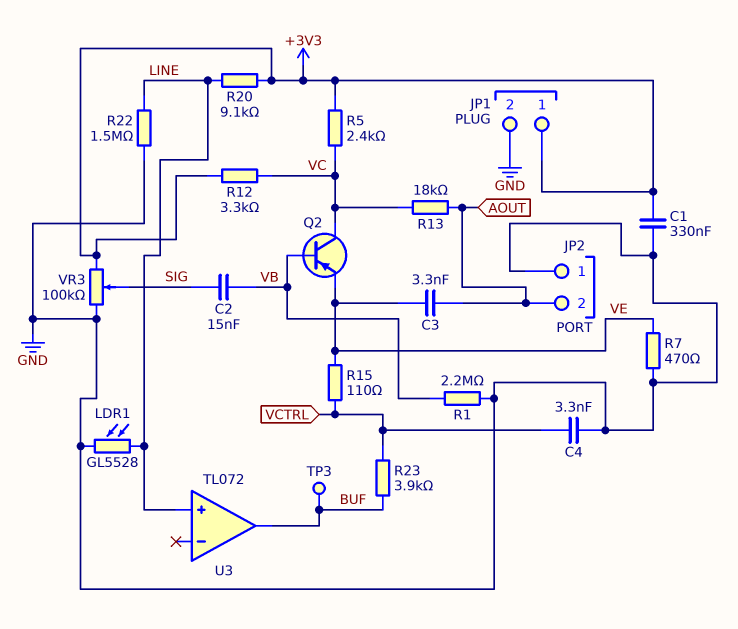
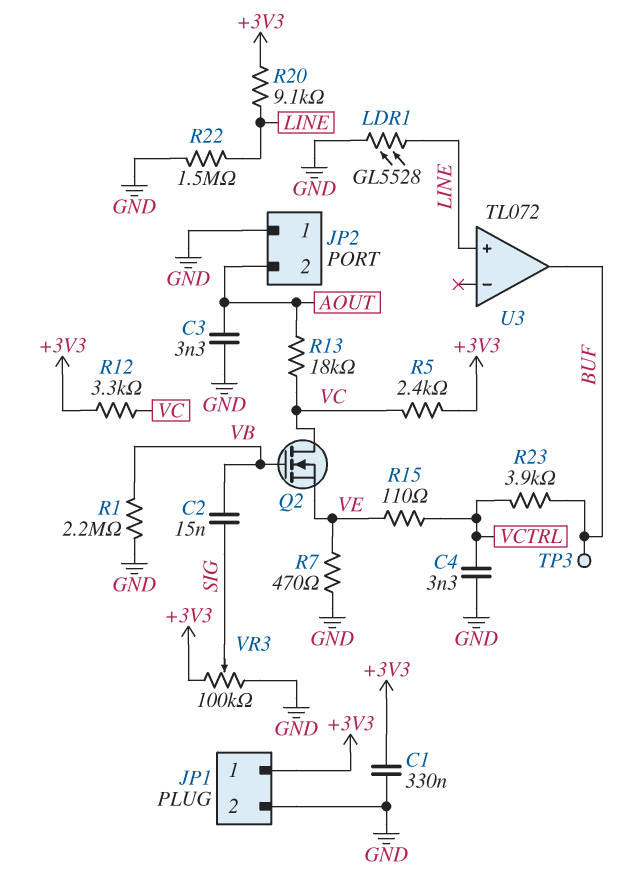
C3: 3.3nF (AOUT, VE) -> 3.3nF (AOUT, GND)
Q2: PNP (B VB, C VC, E VE) -> NMOS (G VB, D VC, S VE)

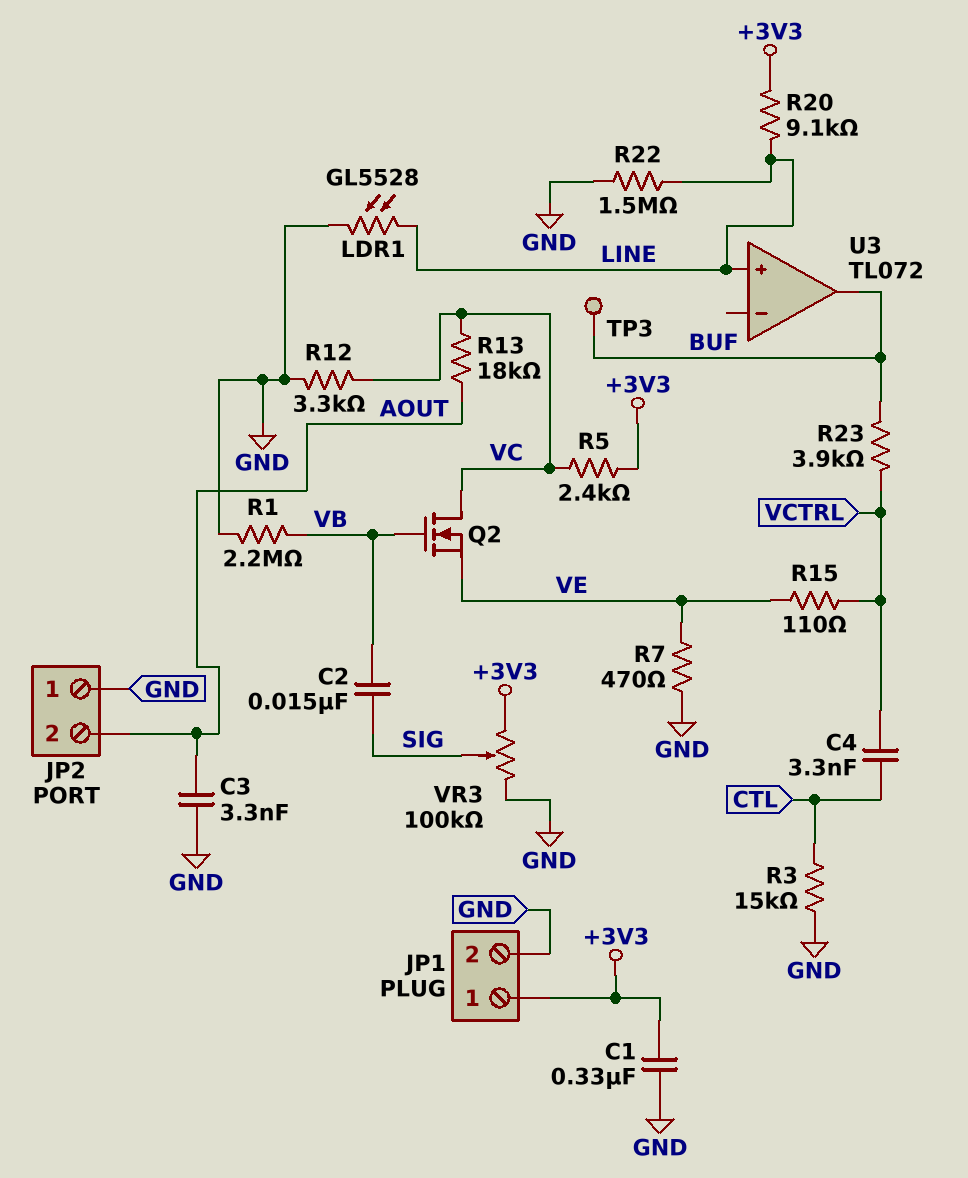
C4: 3.3nF (GND, VCTRL) -> 3.3nF (CTL, VCTRL)
R3: none -> 15k (CTL, GND)
R12: 3.3k (+3V3, VC) -> 3.3k (GND, VC)

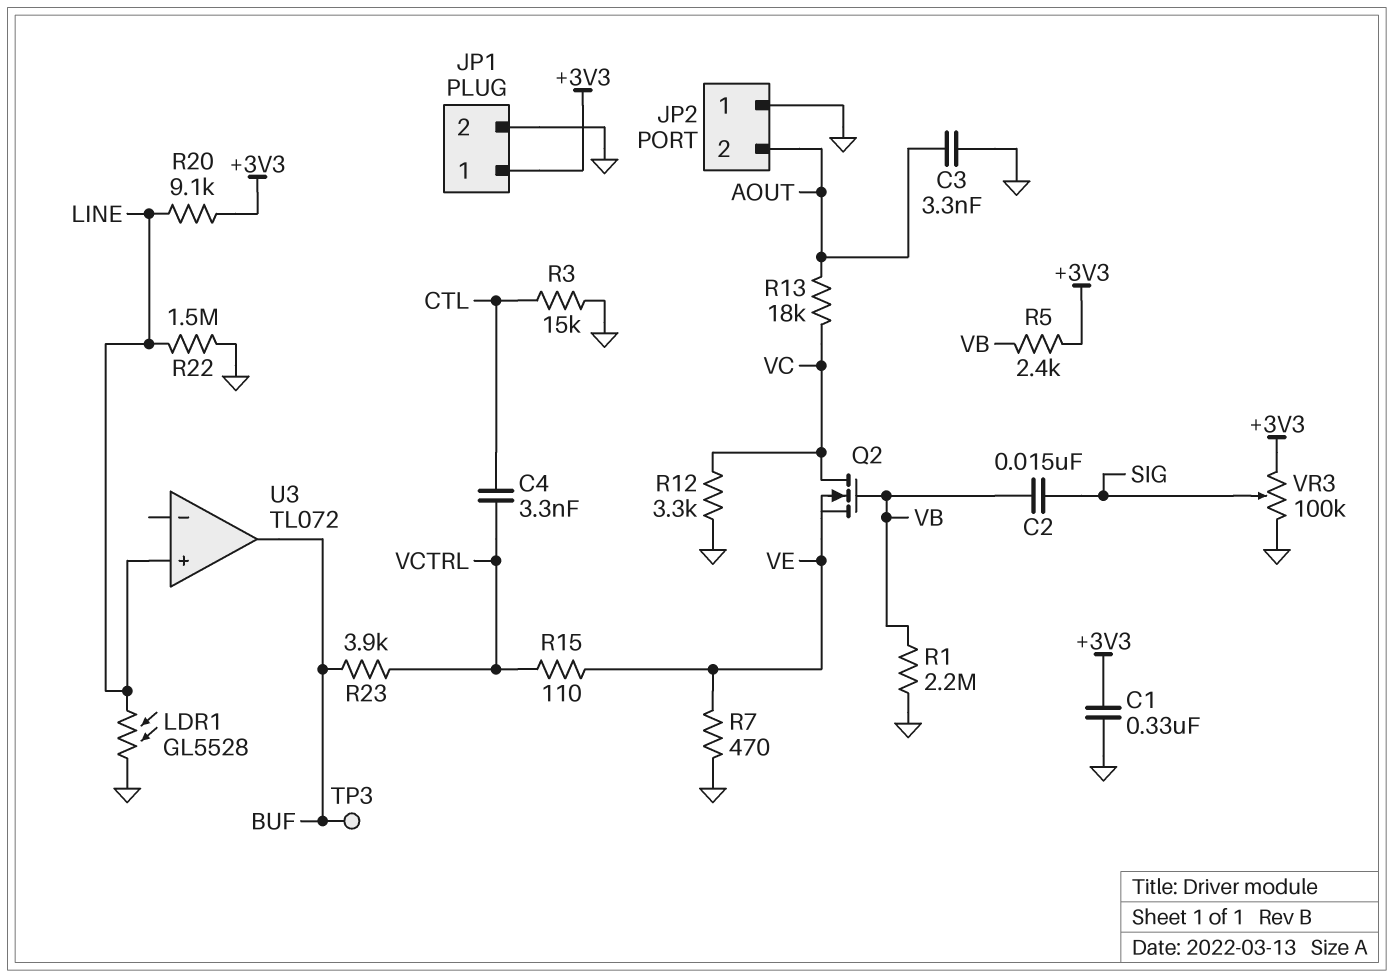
R5: 2.4k (+3V3, VC) -> 2.4k (+3V3, VB)

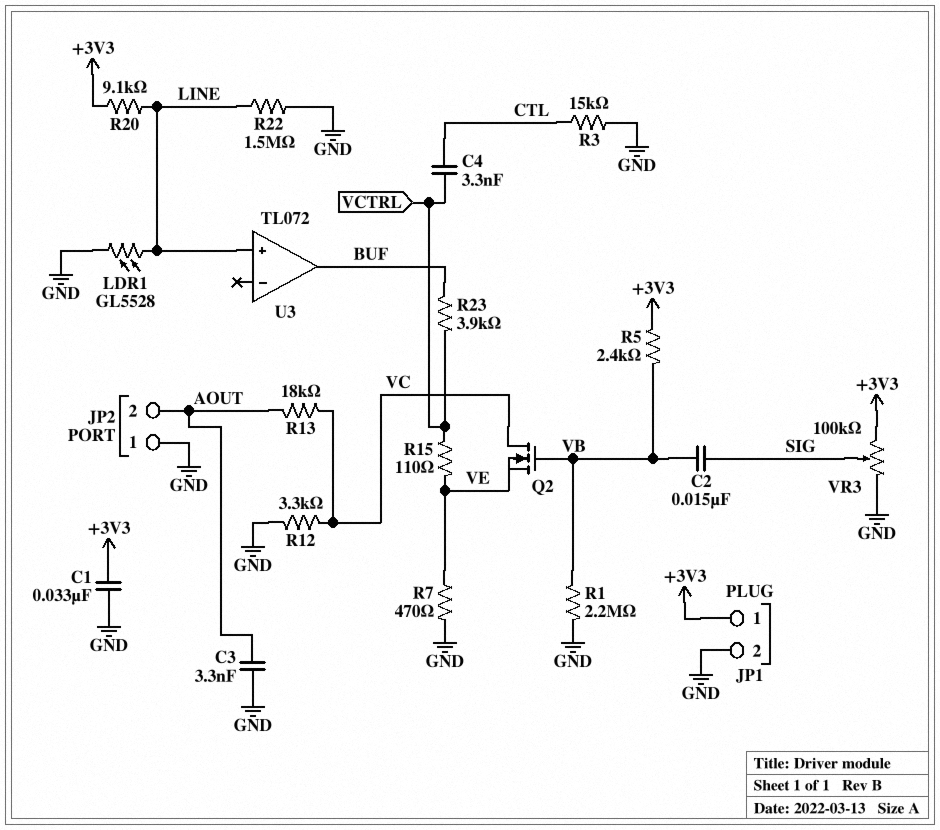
C1: 330nF (+3V3, GND) -> 33nF (+3V3, GND)
TP3: test point (BUF) -> none

